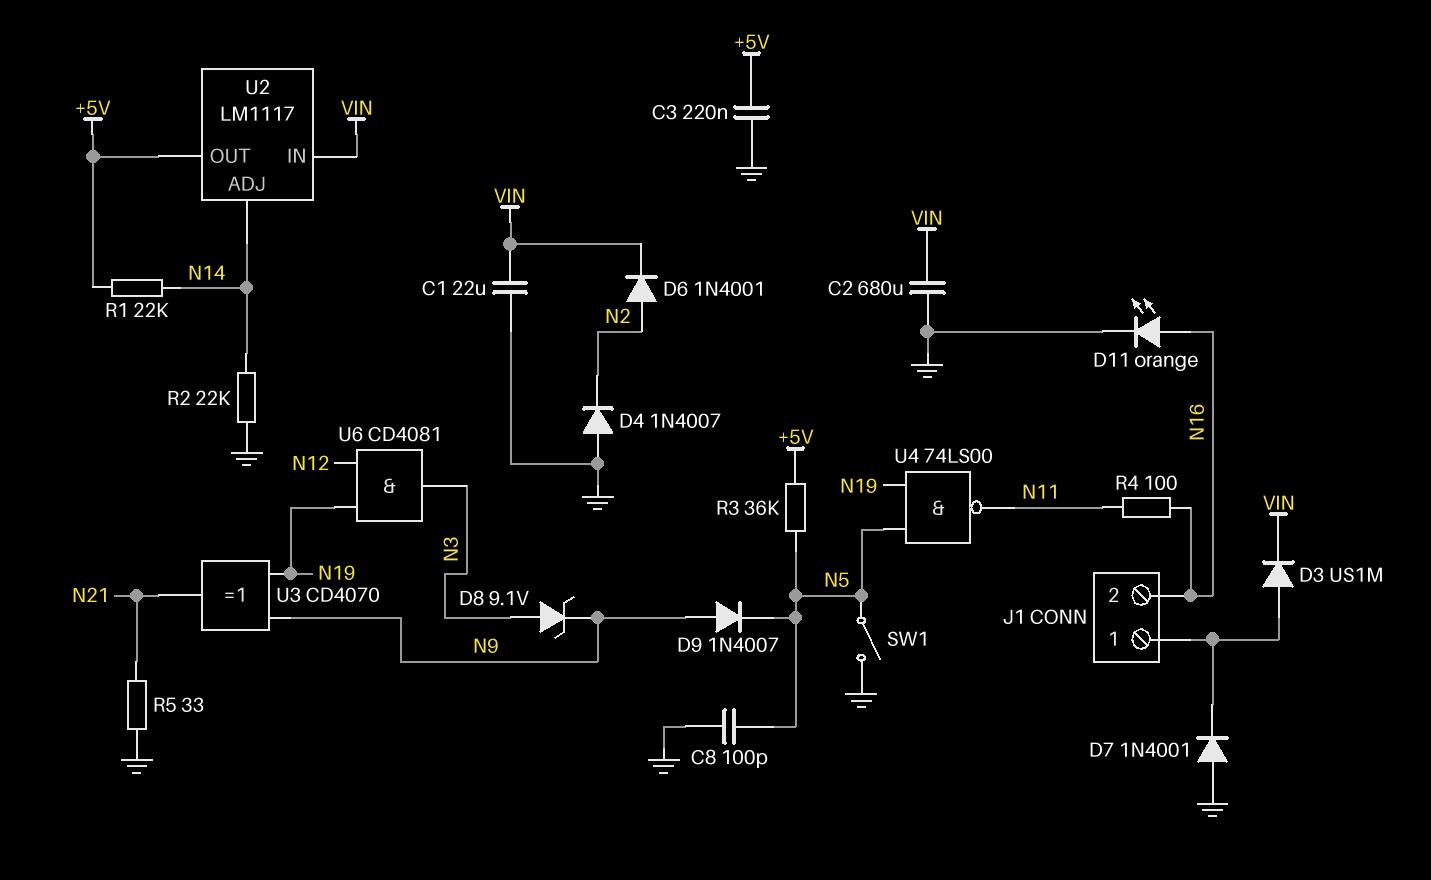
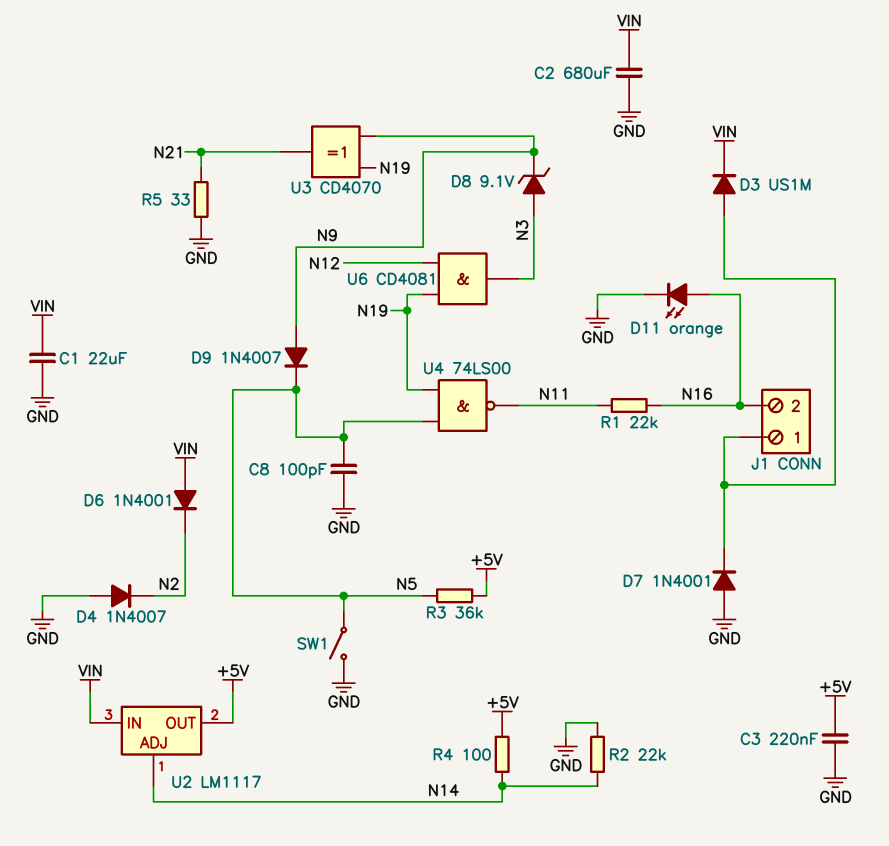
D6: diode 1N4001 (A N2, K VIN) -> diode 1N4001 (A VIN, K N2)
R1: 22k (+5V, N14) -> 22k (N11, N16)
R4: 100 (N11, N16) -> 100 (+5V, N14)

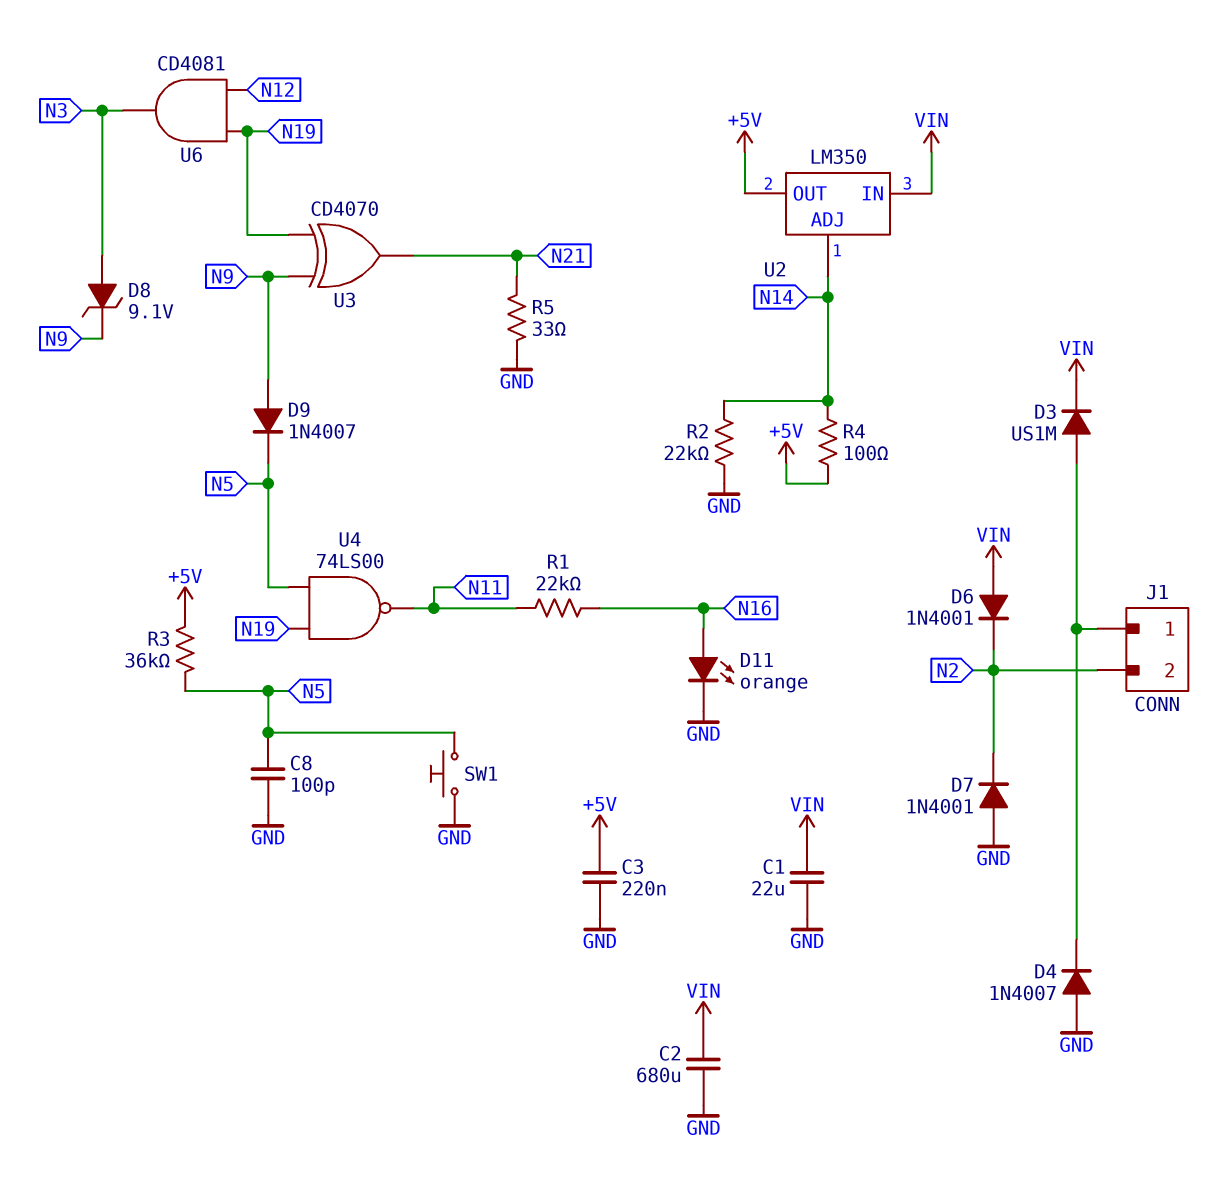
D4: diode 1N4007 (A GND, K N2) -> diode 1N4007 (A GND, K J1/1)
D7: diode 1N4001 (A GND, K J1/1) -> diode 1N4001 (A GND, K N2)
J1 pin 2: N16 -> N2
SW1: switch (GND, N5) -> button (GND, N5)
U2: LM1117 -> LM350

